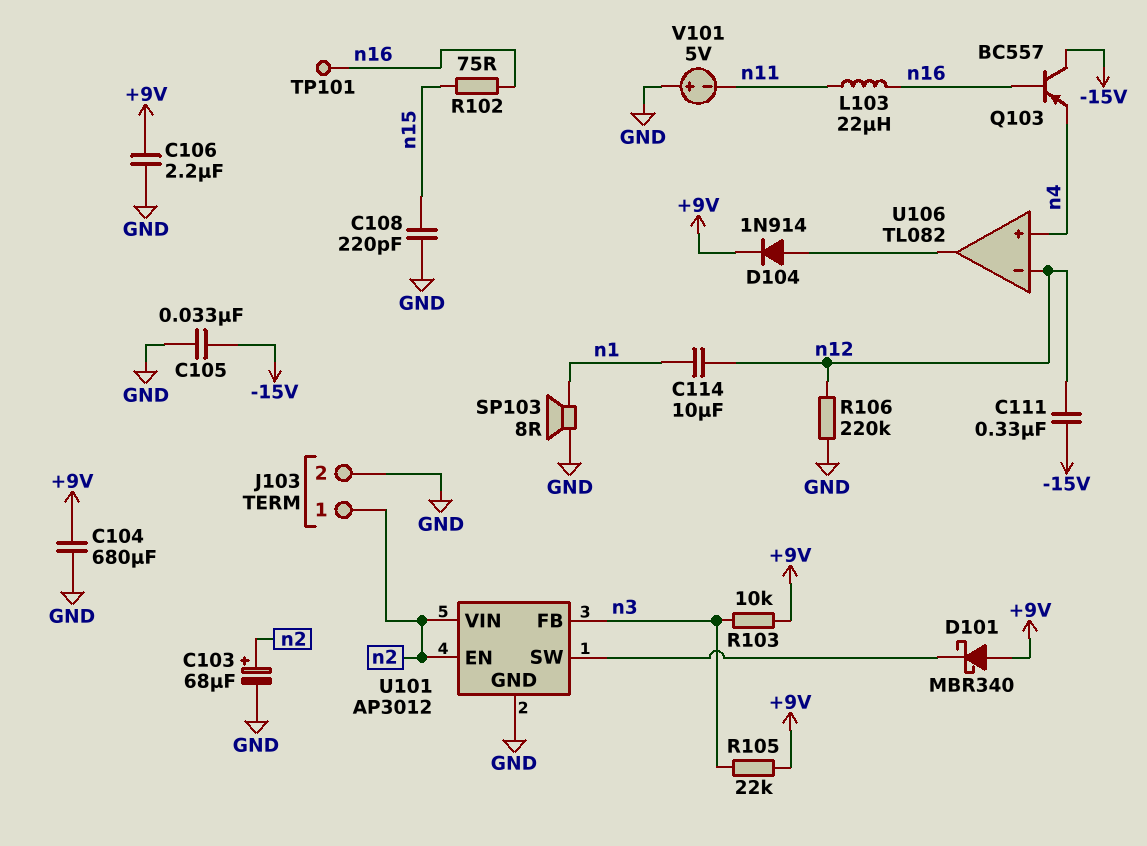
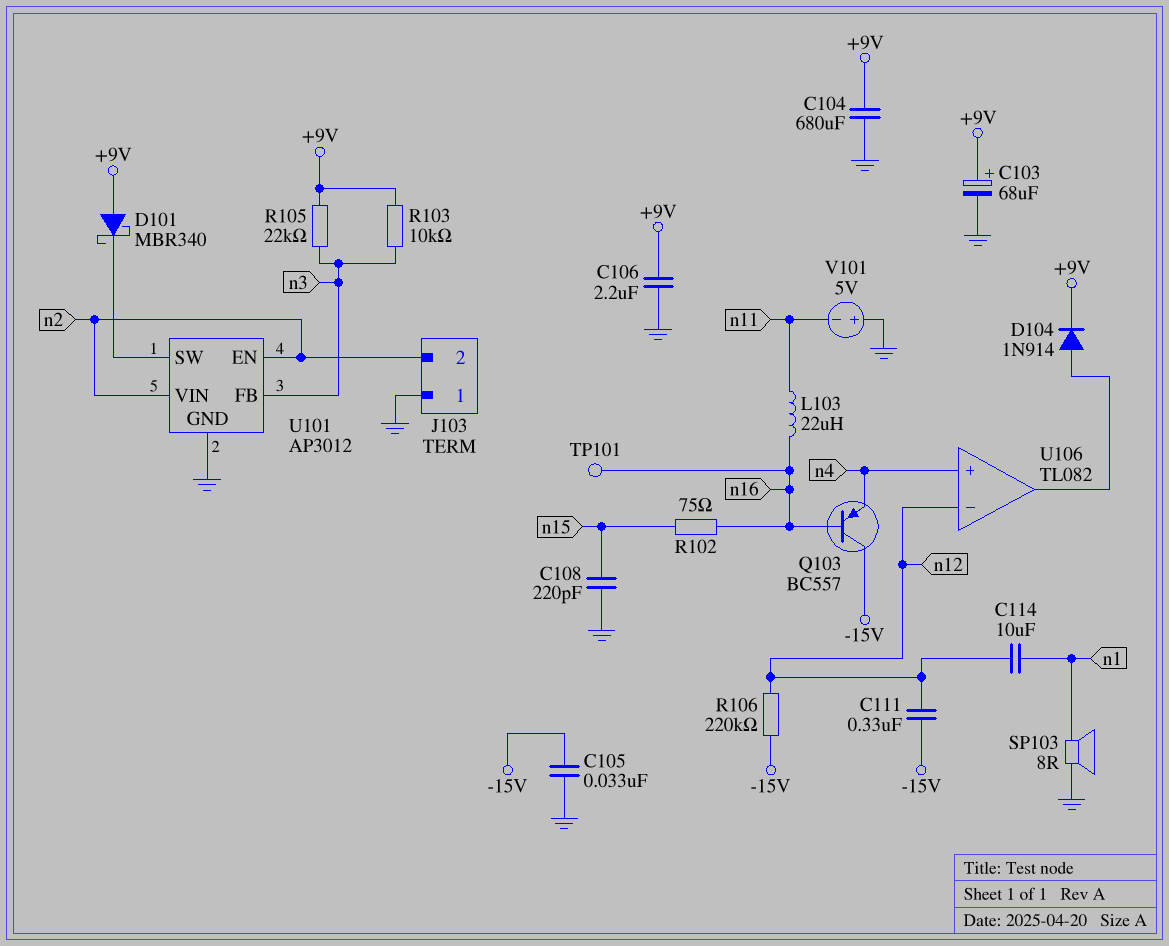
C103: 68uF (plus n2, minus GND) -> 68uF (plus +9V, minus GND)
J103 pin 1: n2 -> GND
J103 pin 2: GND -> n2
R106: 220k (GND, n12) -> 220k (-15V, n12)

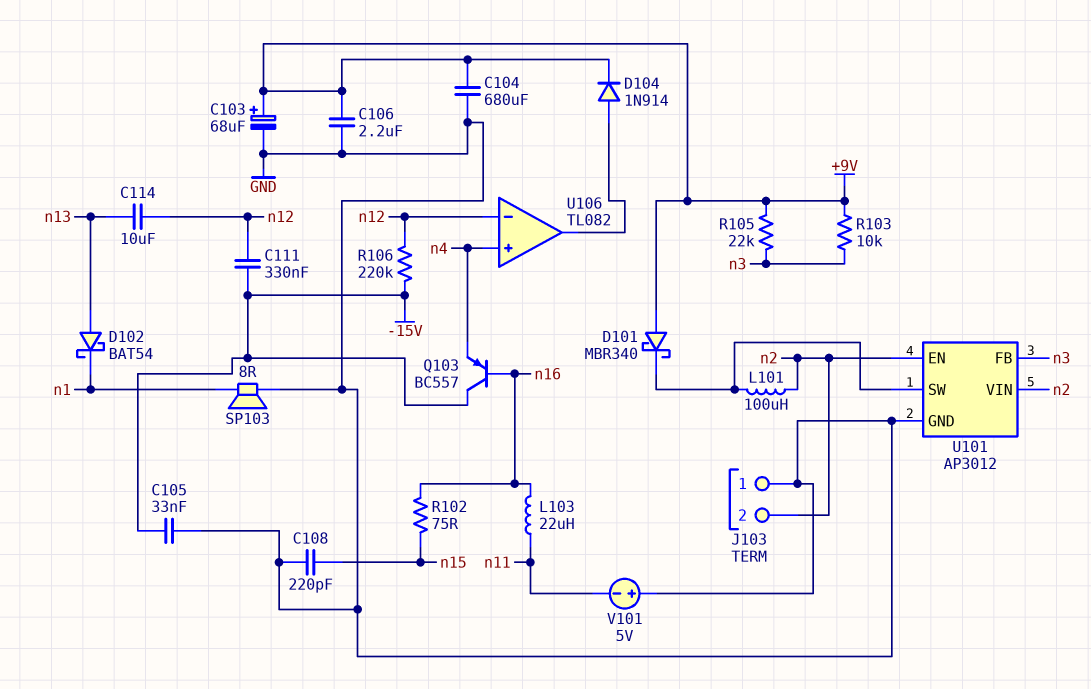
C114: 10uF (n1, n12) -> 10uF (n12, n13)
D102: none -> schottky BAT54 (A n13, K n1)
L101: none -> 100uH (U101/SW, n2)
TP101: test point (n16) -> none

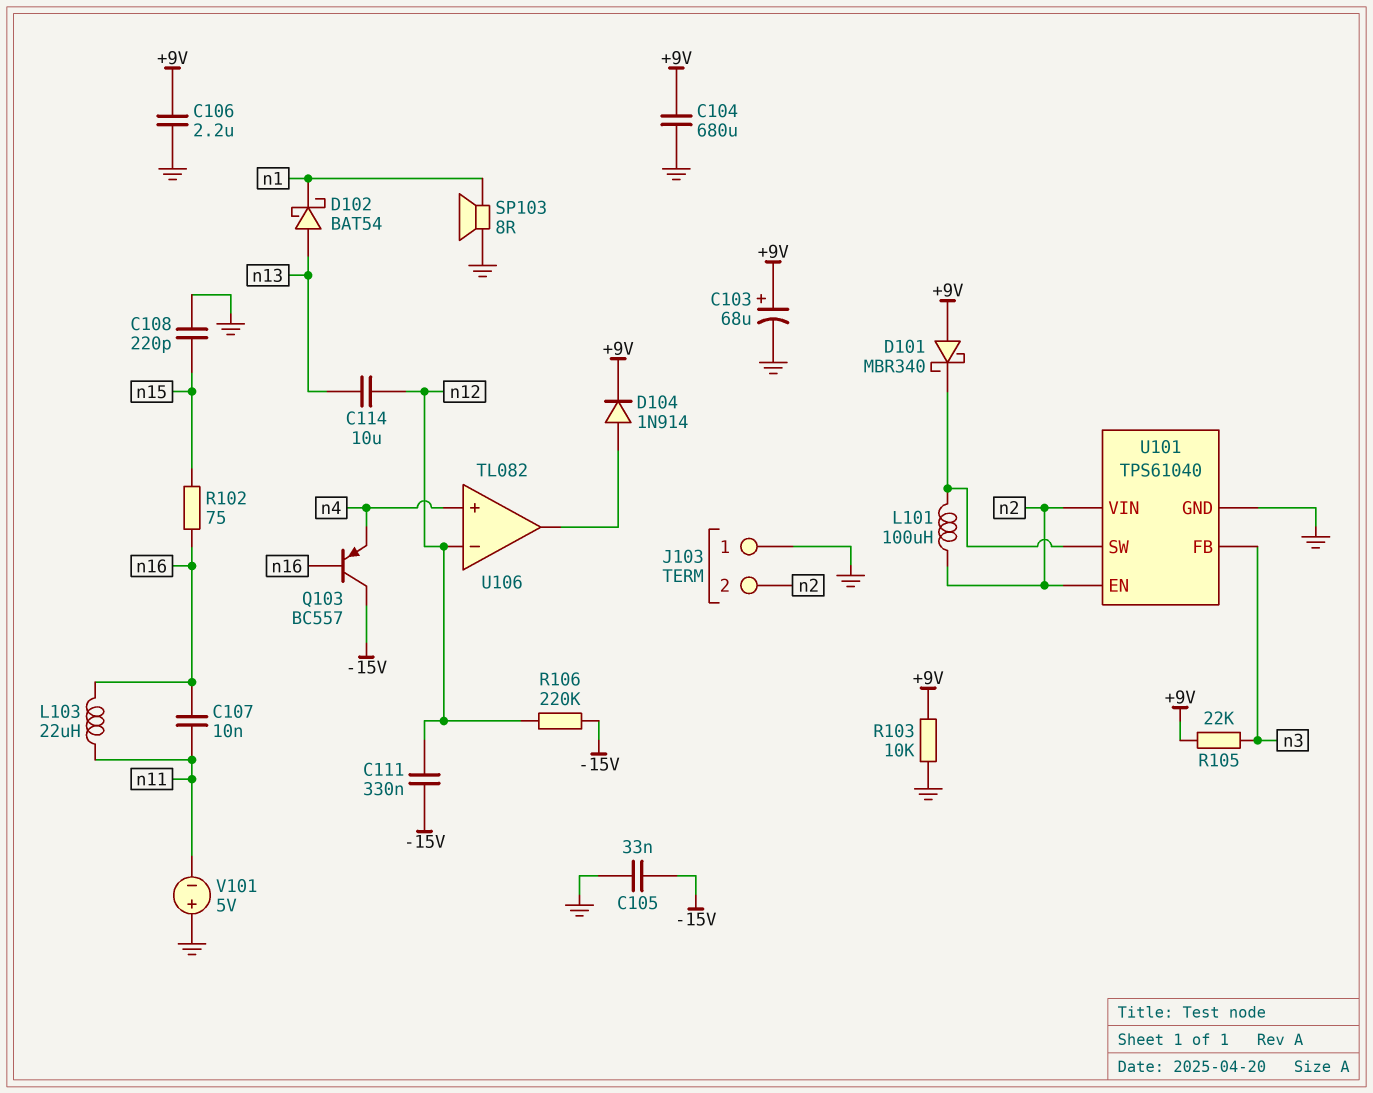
C107: none -> 10nF (n11, n16)
R103: 10k (+9V, n3) -> 10k (+9V, GND)
U101: AP3012 -> TPS61040

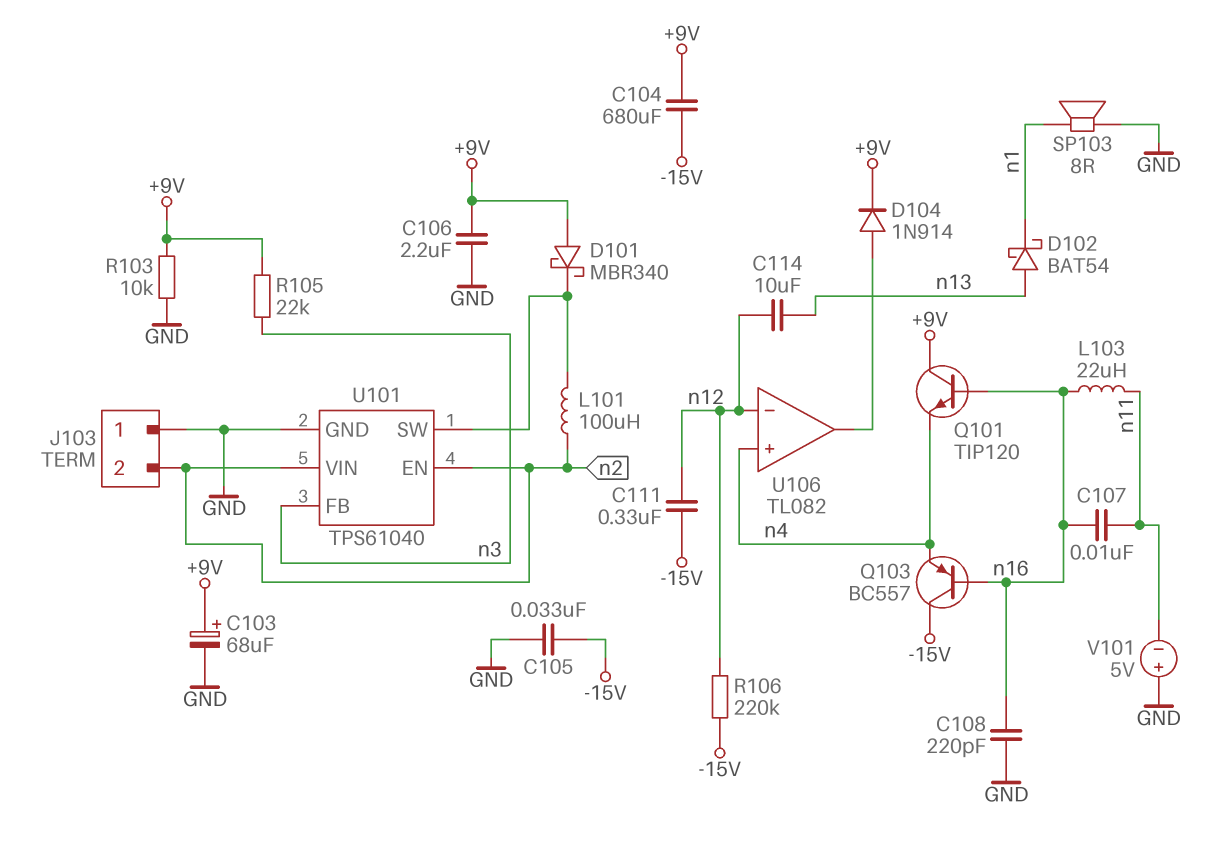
C104: 680uF (+9V, GND) -> 680uF (+9V, -15V)
C108: 220pF (GND, n15) -> 220pF (GND, n16)
Q101: none -> NPN TIP120 (B n16, C +9V, E n4)
R102: 75 (n15, n16) -> none

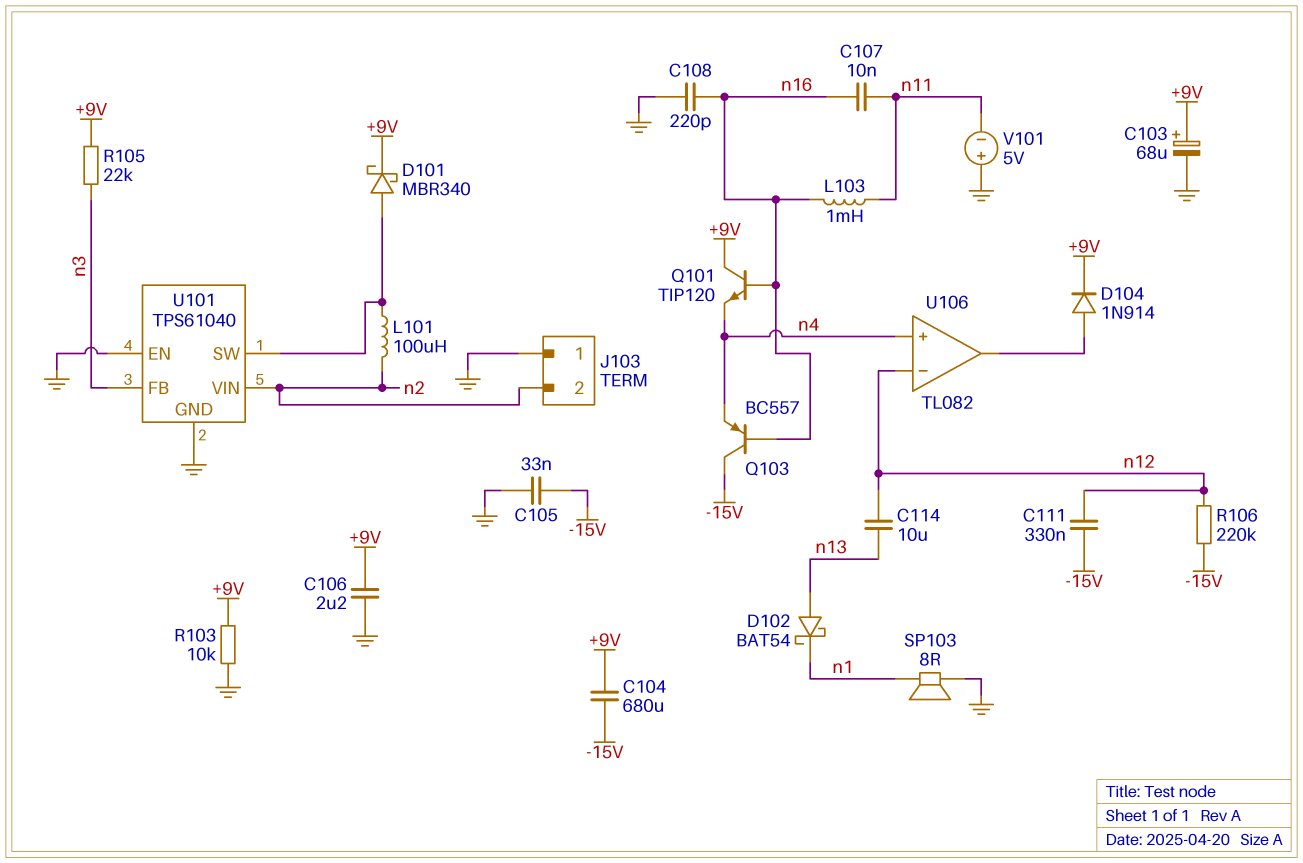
D101: schottky MBR340 (A +9V, K U101/SW) -> schottky MBR340 (A U101/SW, K +9V)
L103: 22uH (n11, n16) -> 1mH (n11, n16)
U101 pin EN: n2 -> GND

